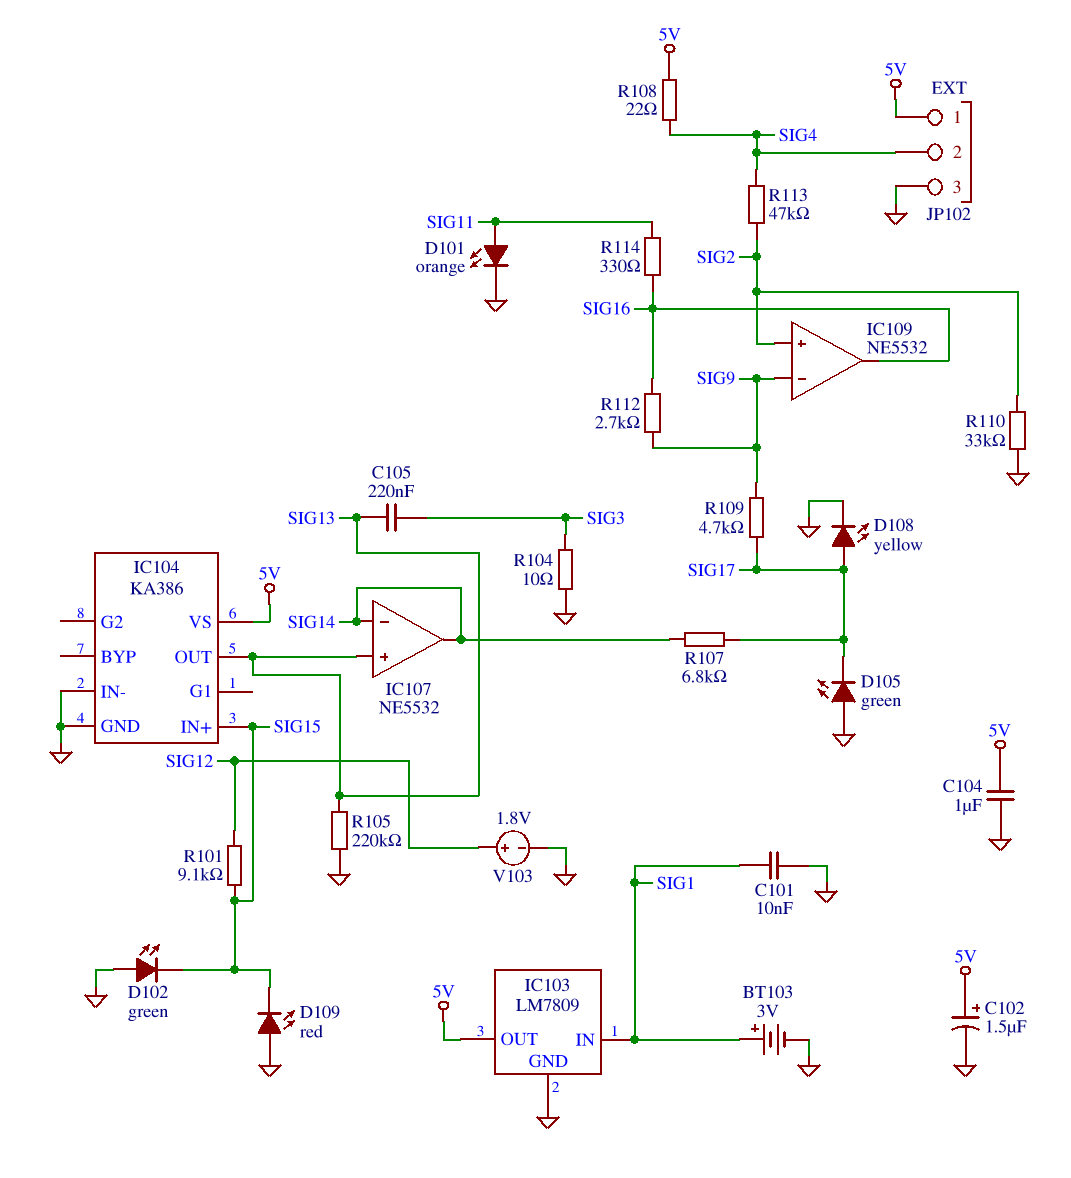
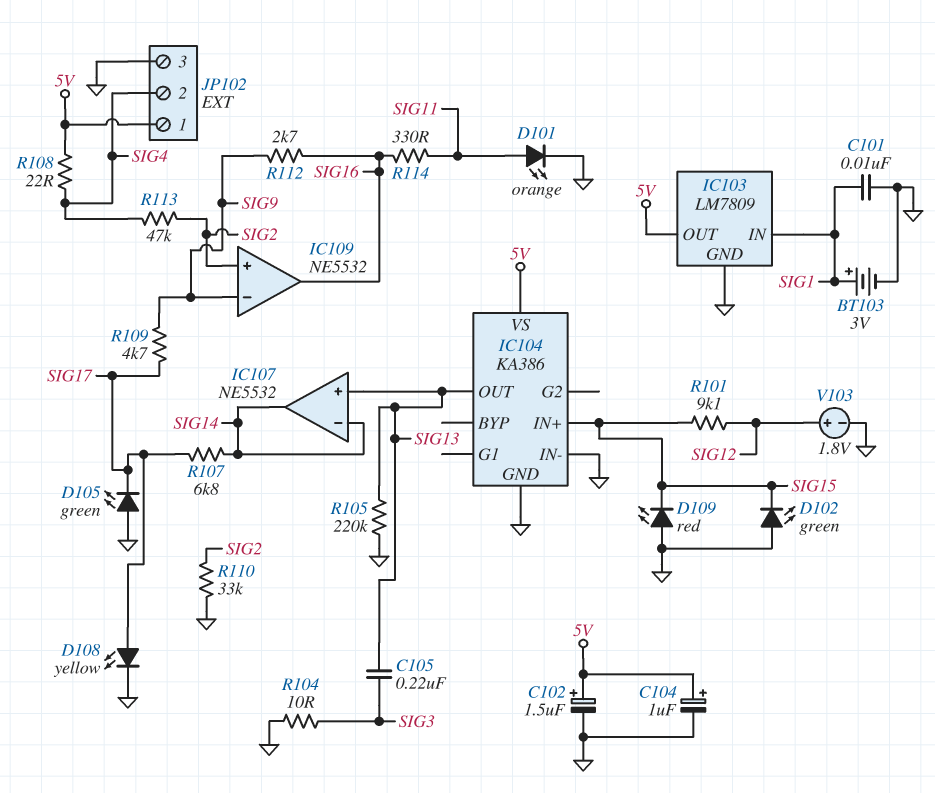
C104: 1uF (5V, GND) -> 1uF (plus 5V, minus GND)

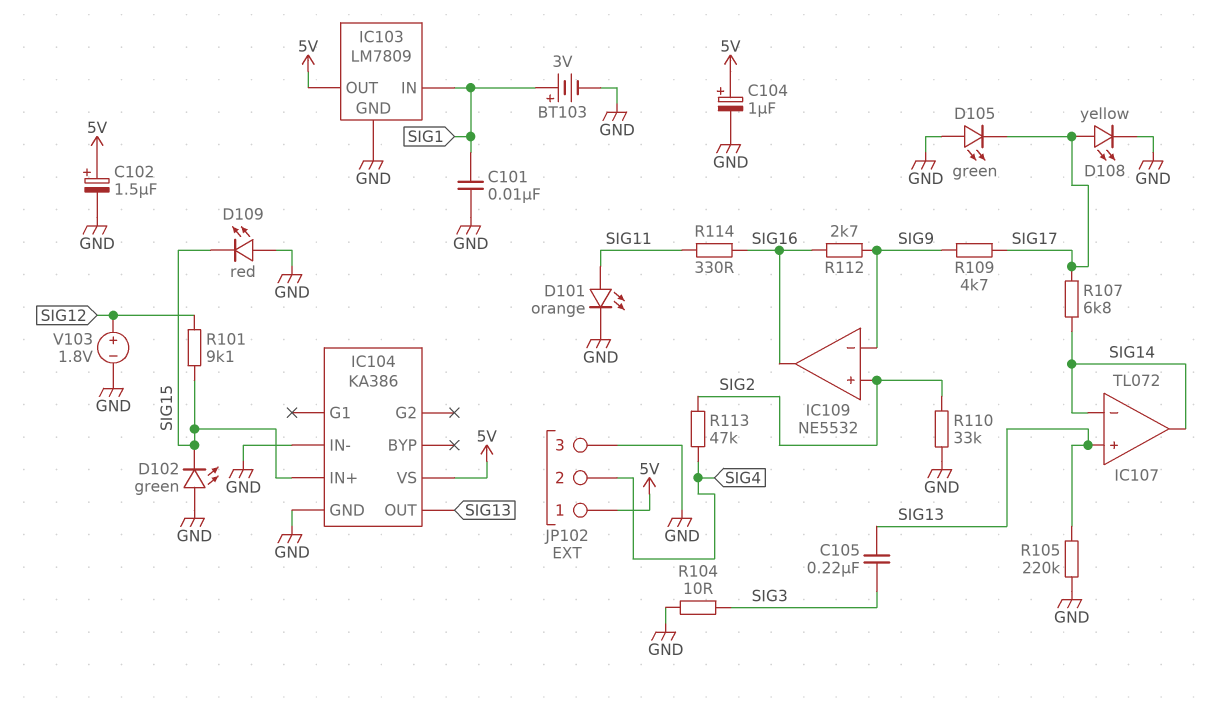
IC107: NE5532 -> TL072
R108: 22 (5V, SIG4) -> none

